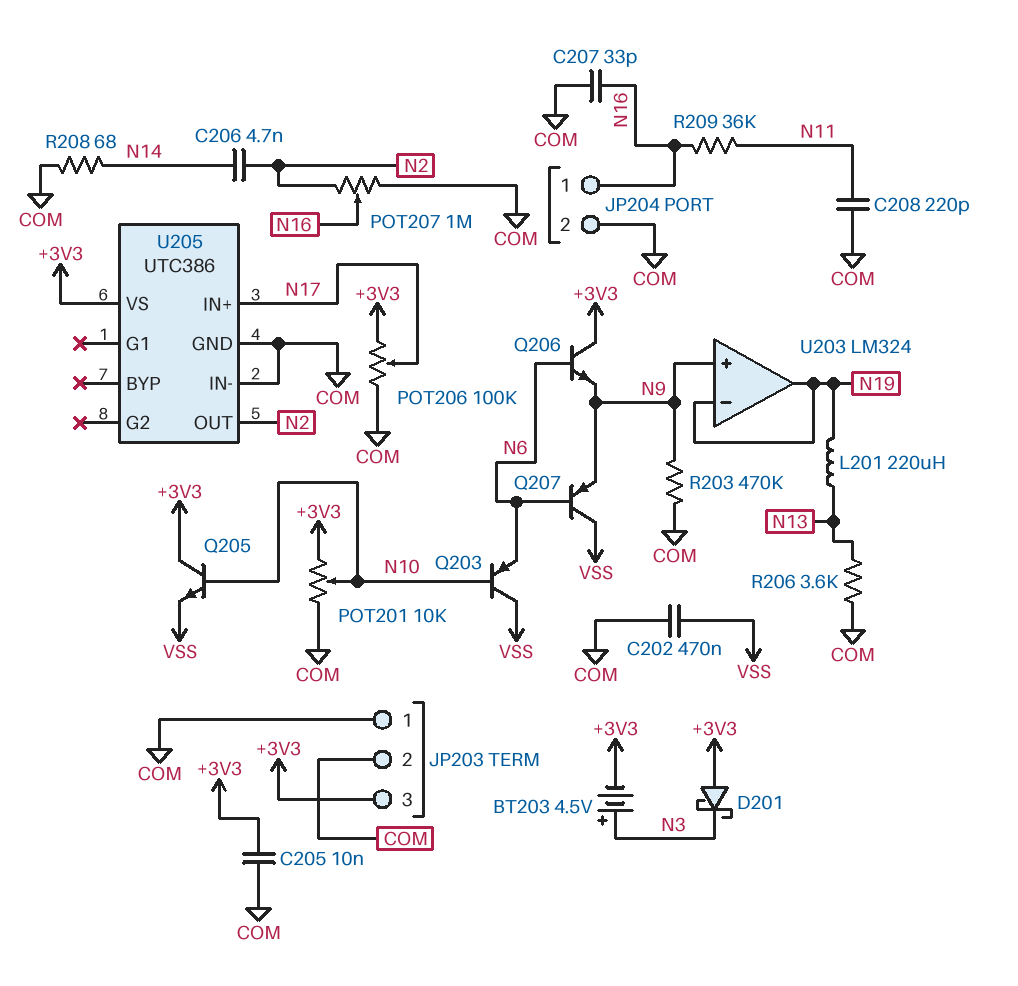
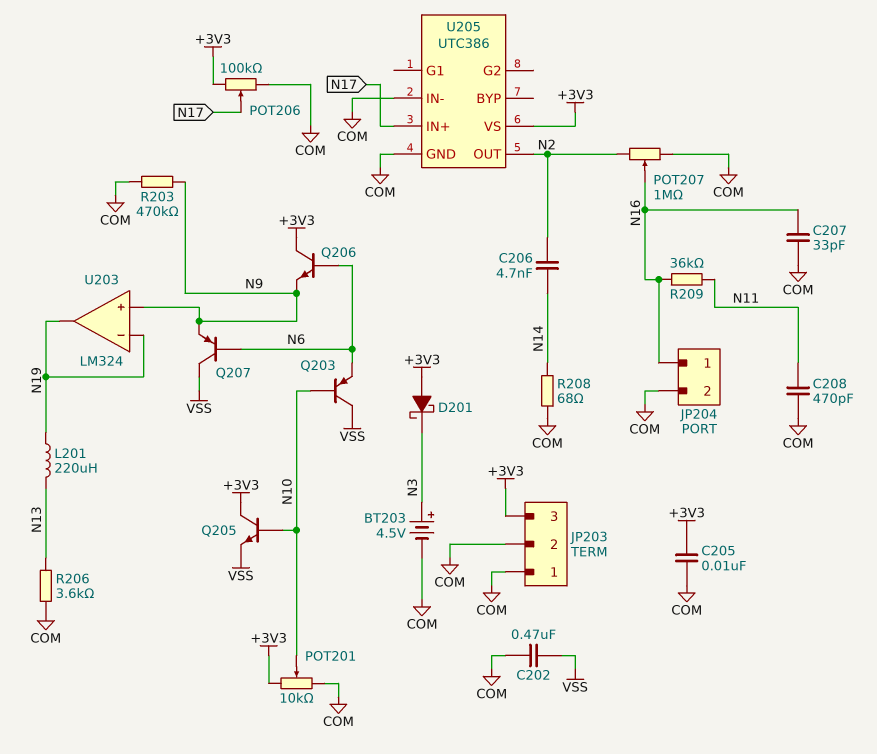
BT203: 4.5V (plus N3, minus +3V3) -> 4.5V (plus N3, minus COM)
C208: 220pF (COM, N11) -> 470pF (COM, N11)

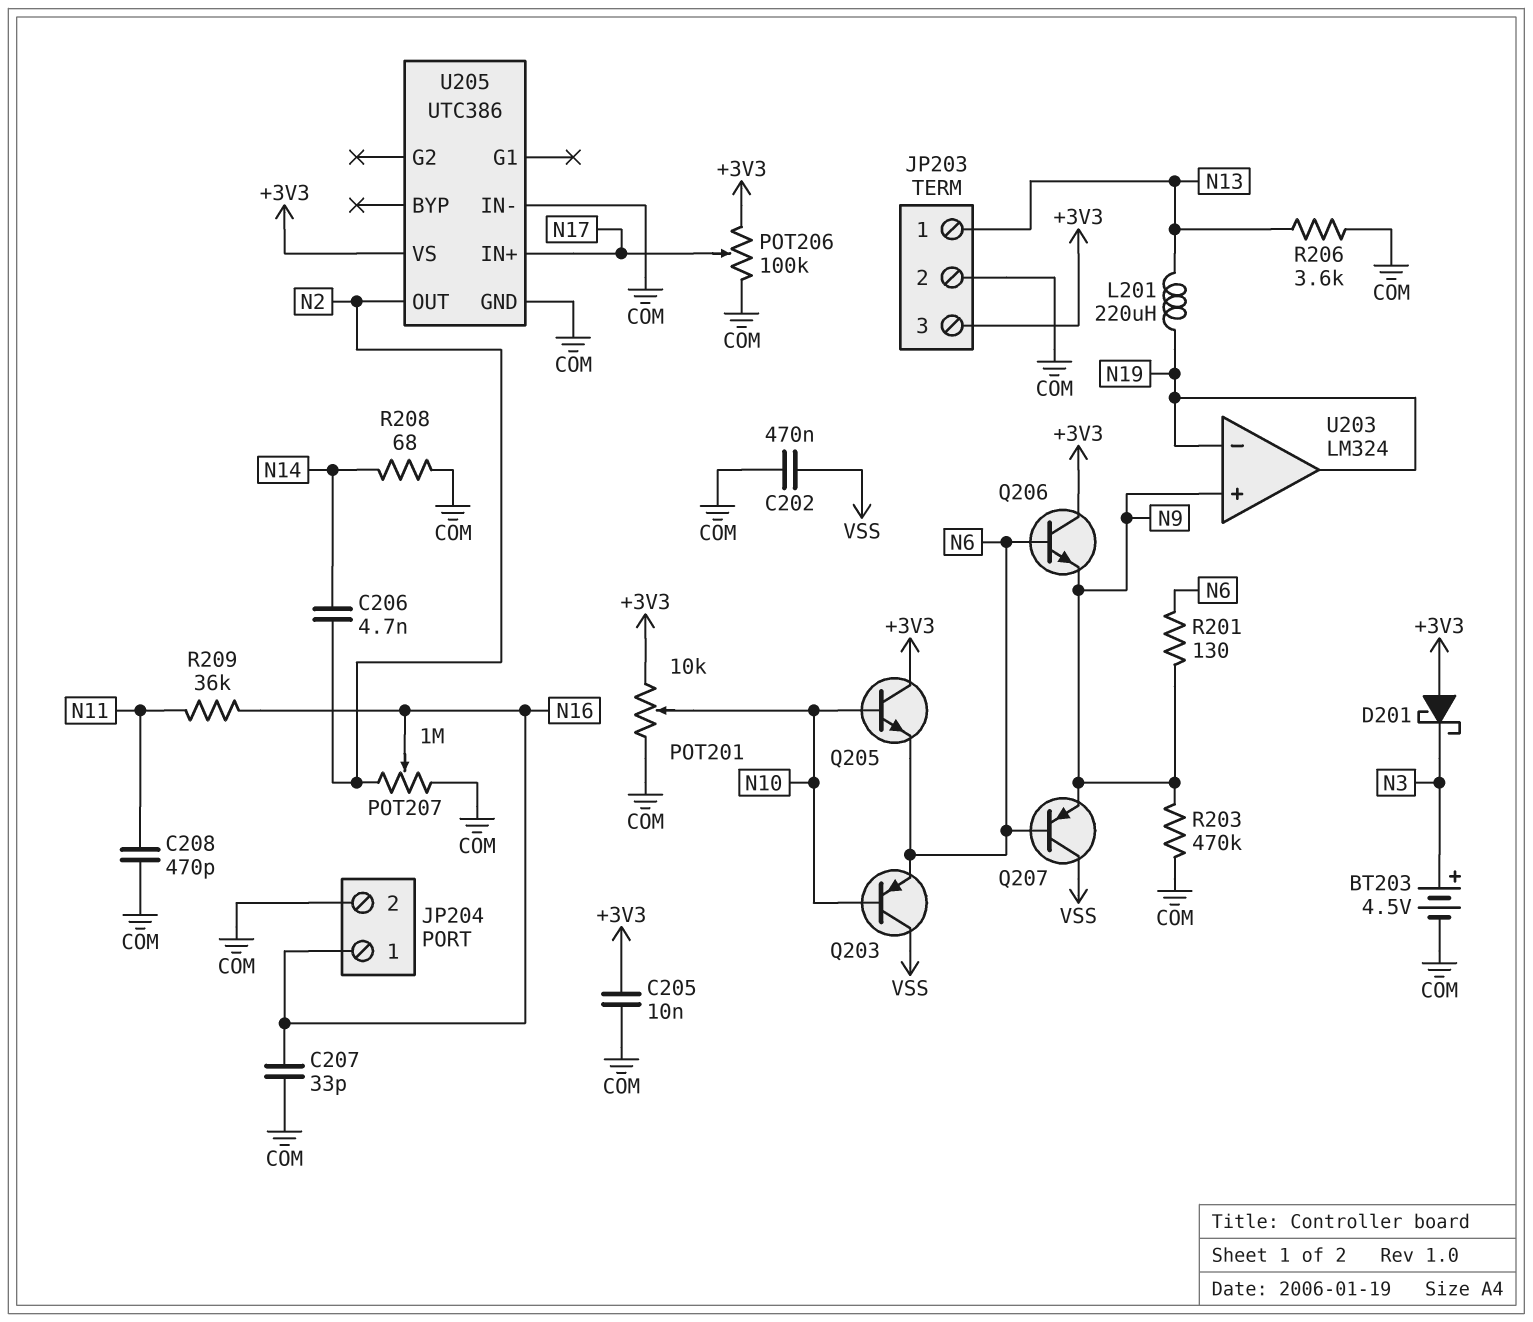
JP203 pin 1: COM -> N13
Q205: NPN (B N10, C +3V3, E VSS) -> NPN (B N10, C +3V3, E N6)
R201: none -> 130 (N6, N9)

